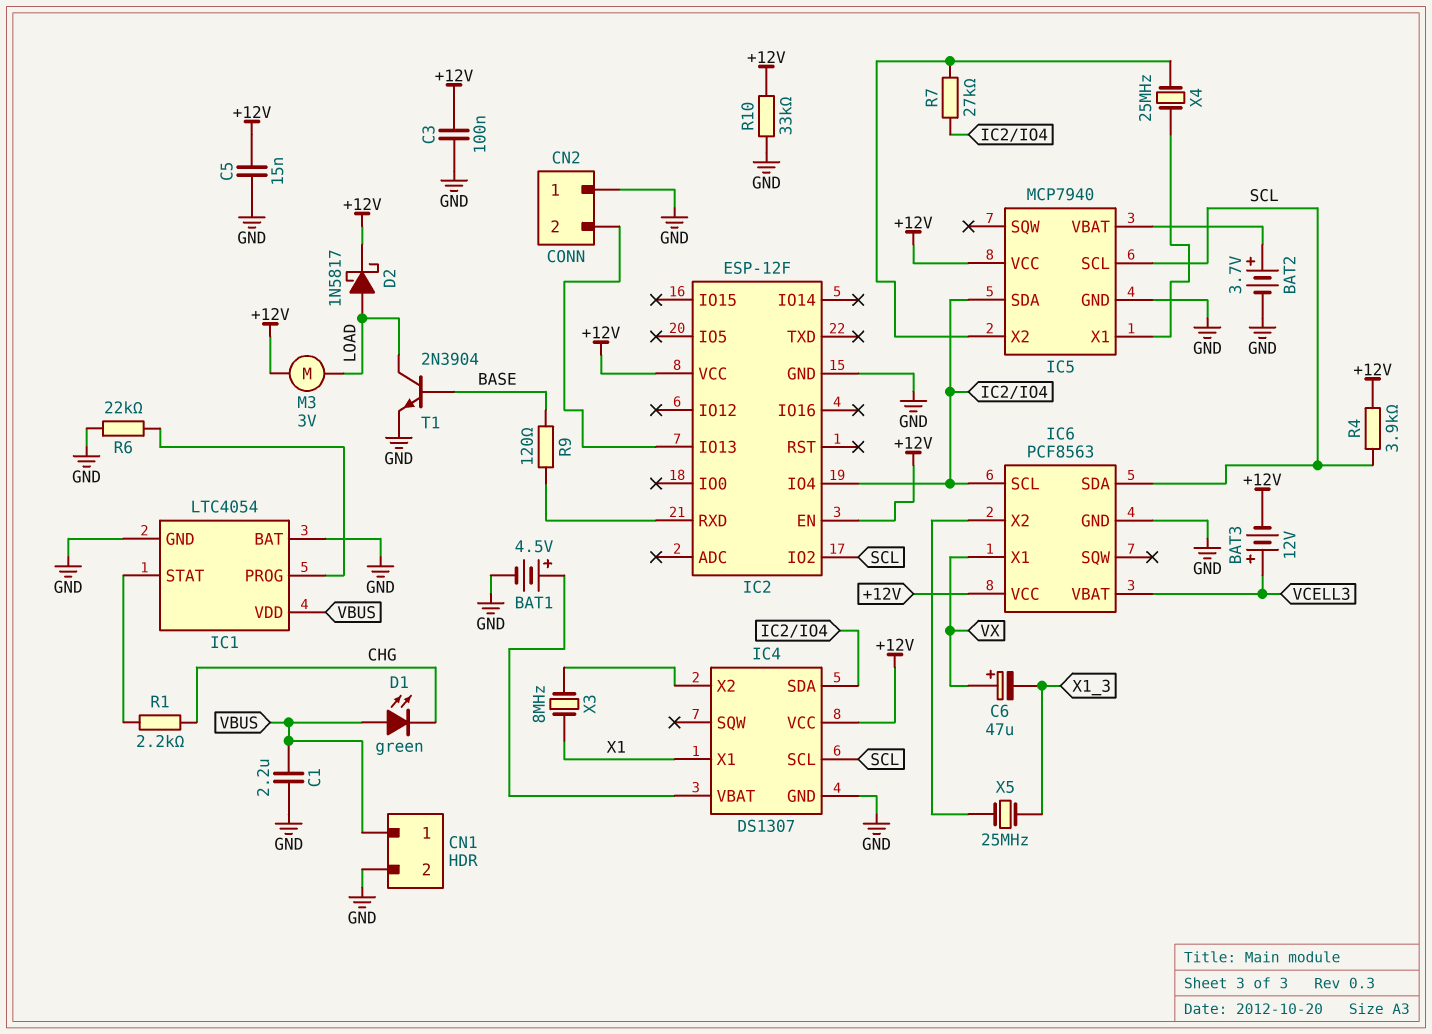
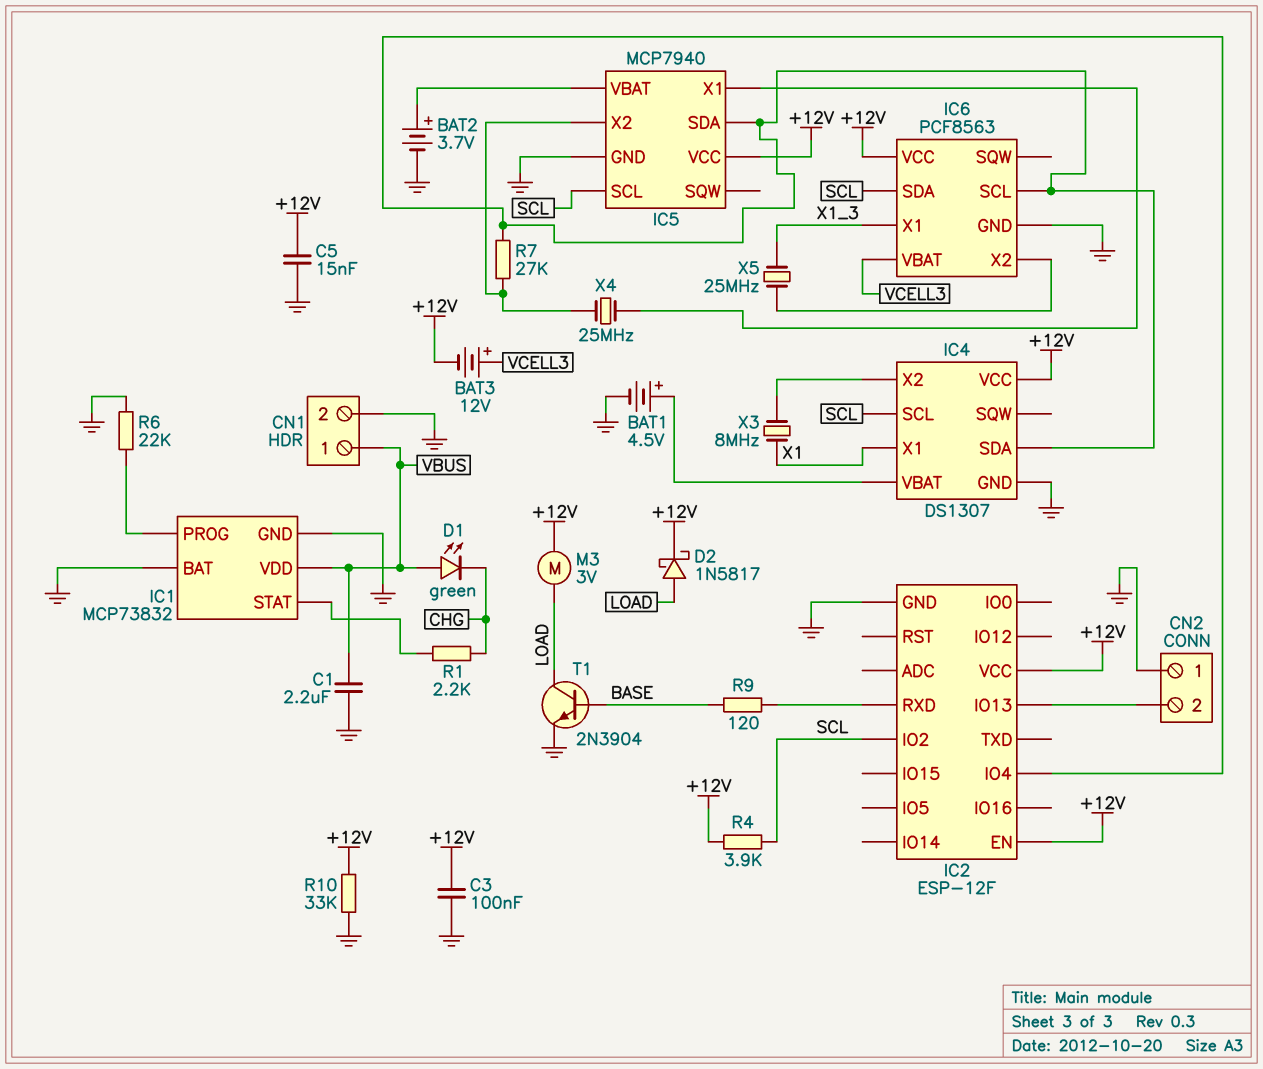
C6: 47uF (plus VX, minus X1_3) -> none
IC1: LTC4054 -> MCP73832
IC6 pin X1: VX -> X1_3

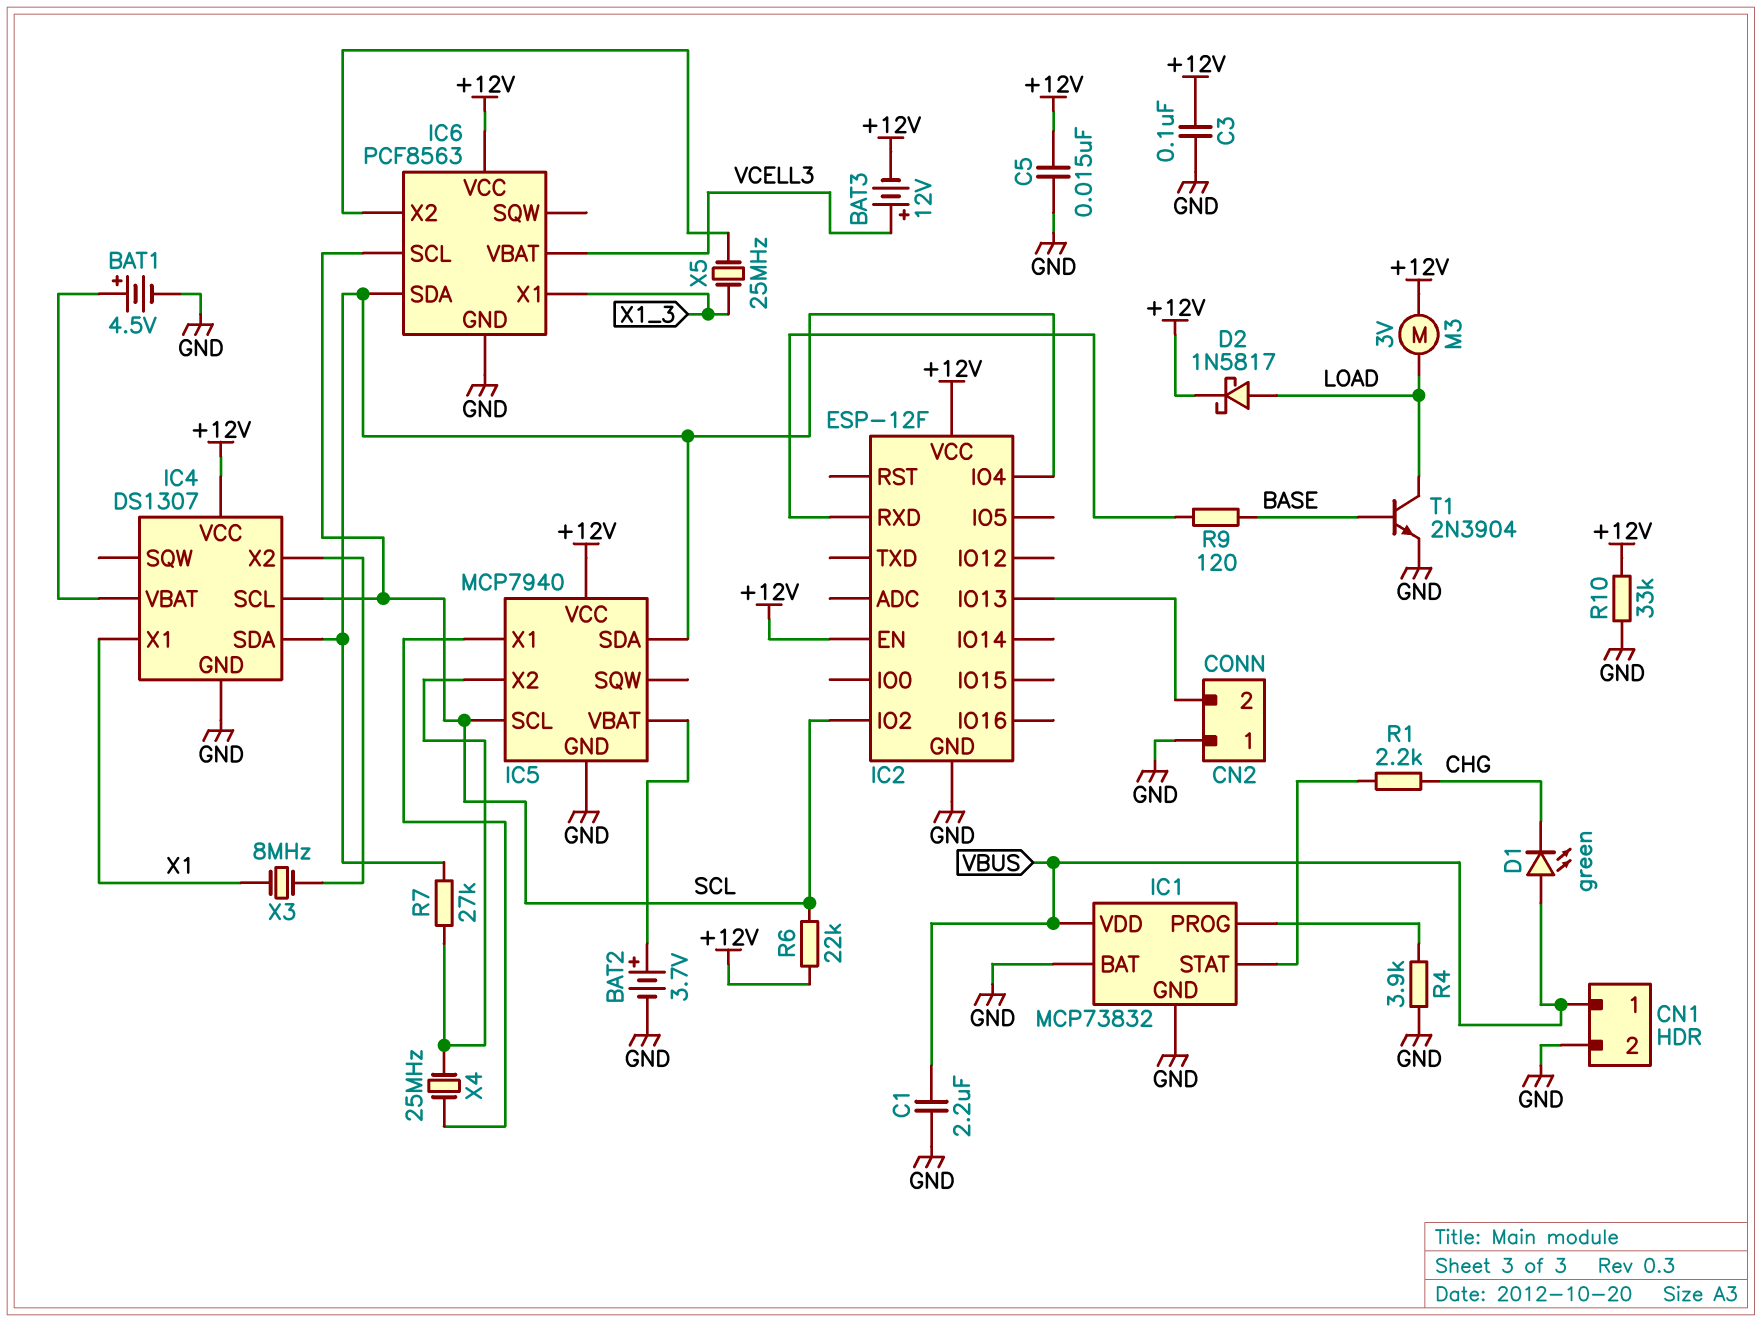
IC6 pin SCL: IC2/IO4 -> SCL
IC6 pin SDA: SCL -> IC2/IO4
R4: 3.9k (+12V, SCL) -> 3.9k (GND, IC1/PROG)
R6: 22k (GND, IC1/PROG) -> 22k (+12V, SCL)

